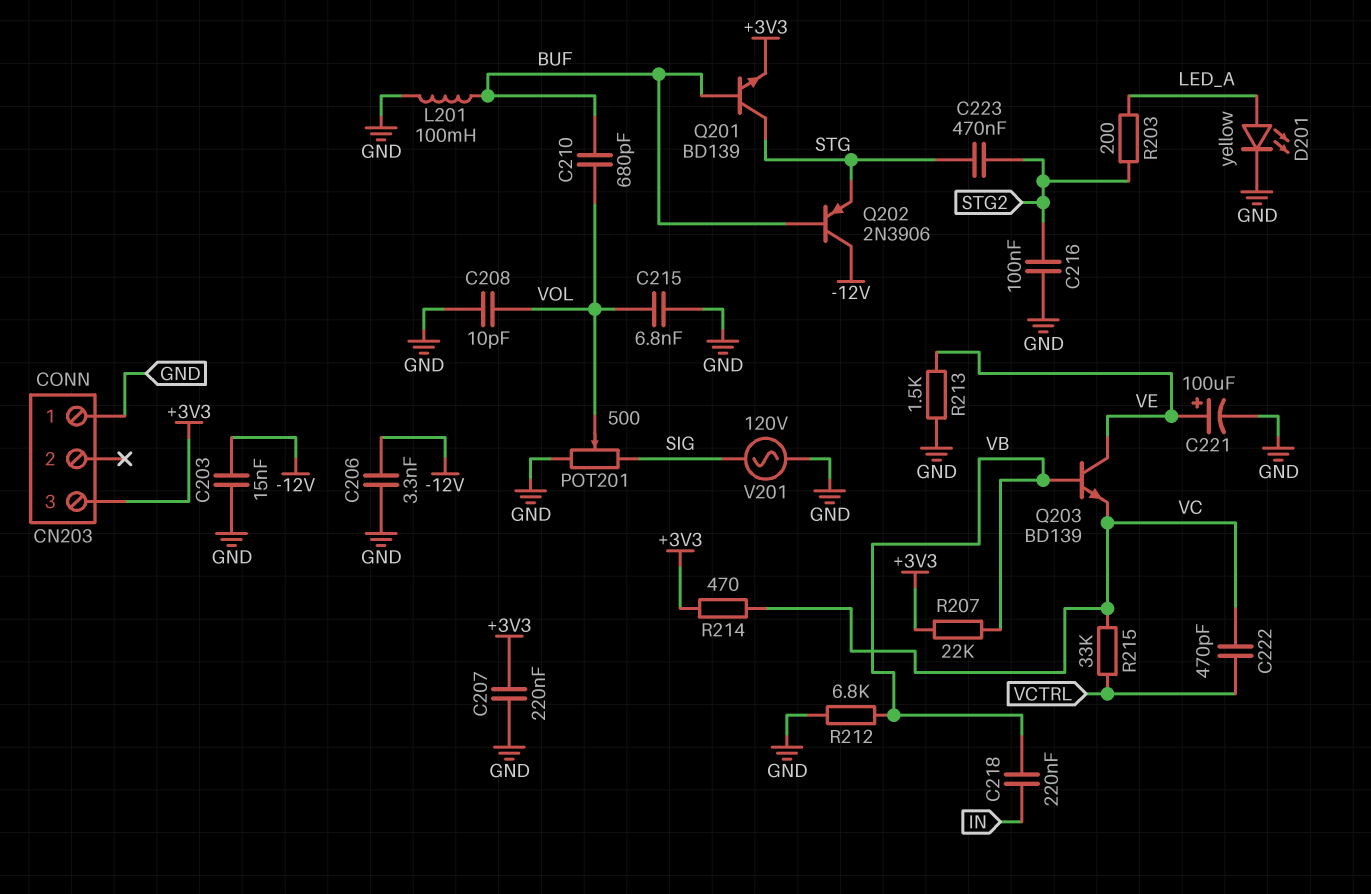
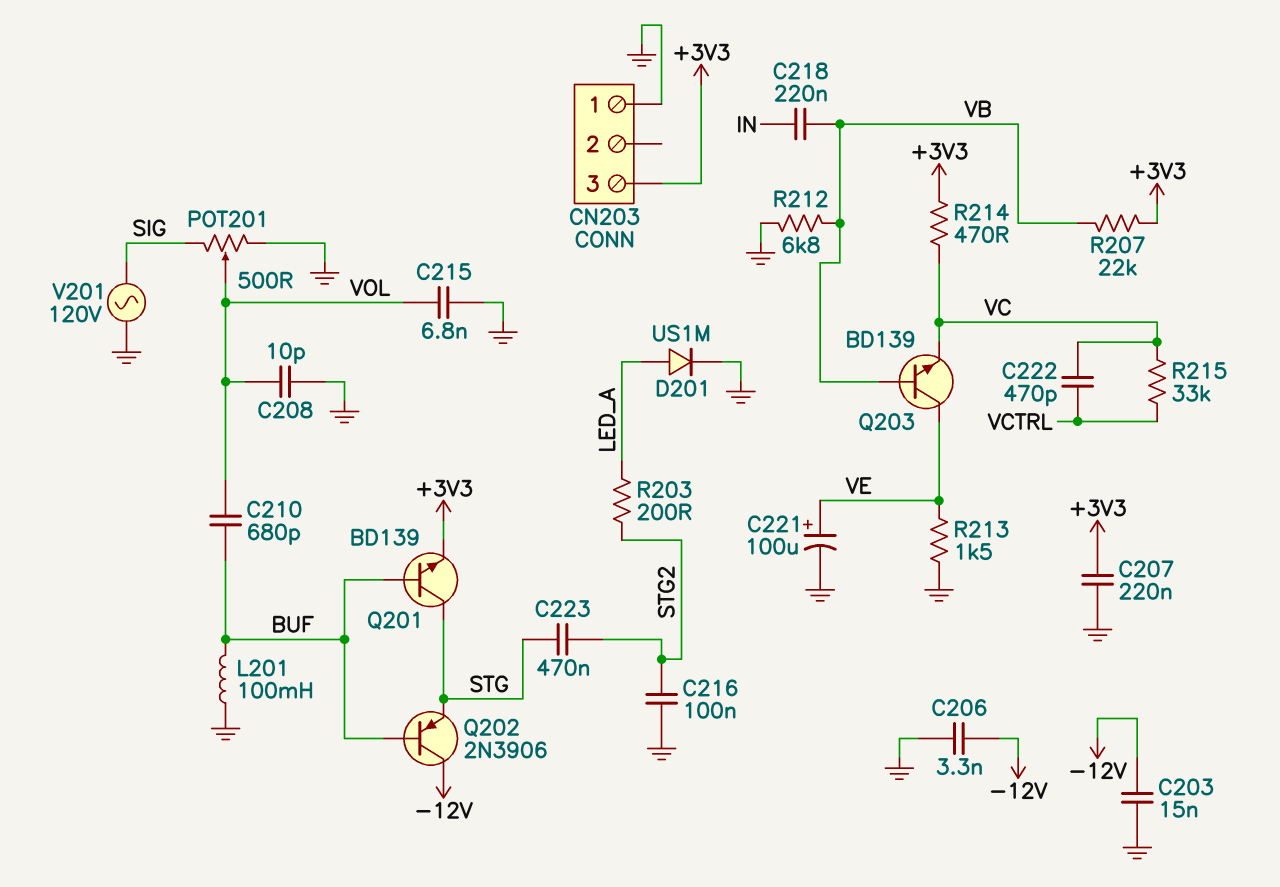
D201: LED yellow (A LED_A, K GND) -> diode US1M (A LED_A, K GND)

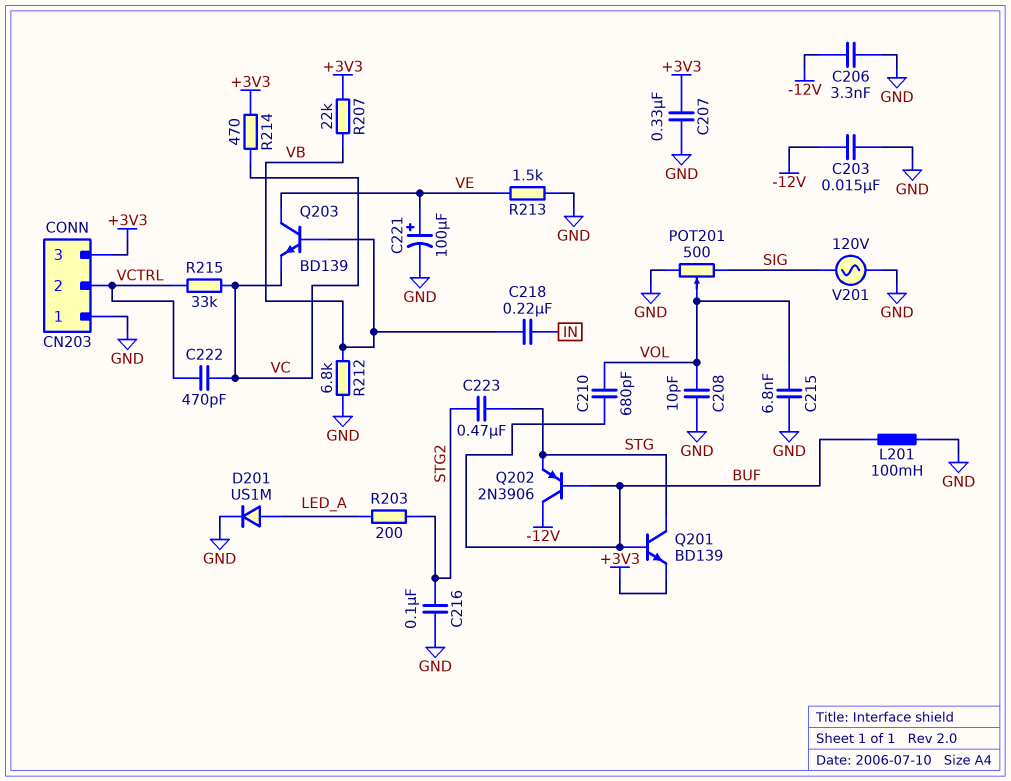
C207: 220nF (+3V3, GND) -> 330nF (+3V3, GND)
CN203 pin 2: none -> VCTRL

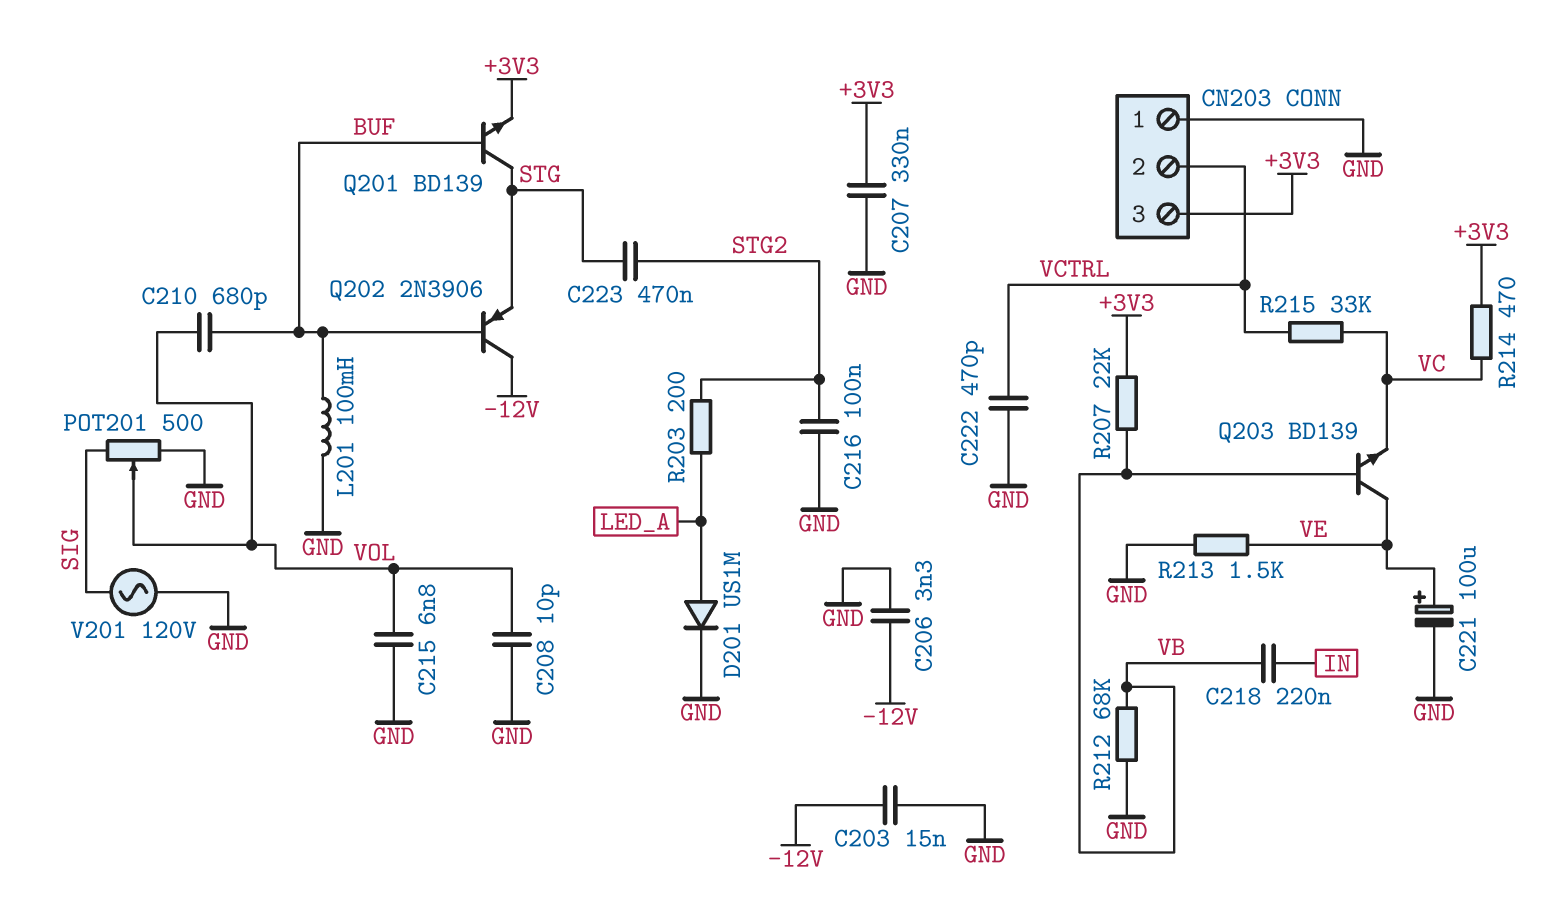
C222: 470pF (VC, VCTRL) -> 470pF (GND, VCTRL)
R212: 6.8k (GND, VB) -> 68k (GND, VB)

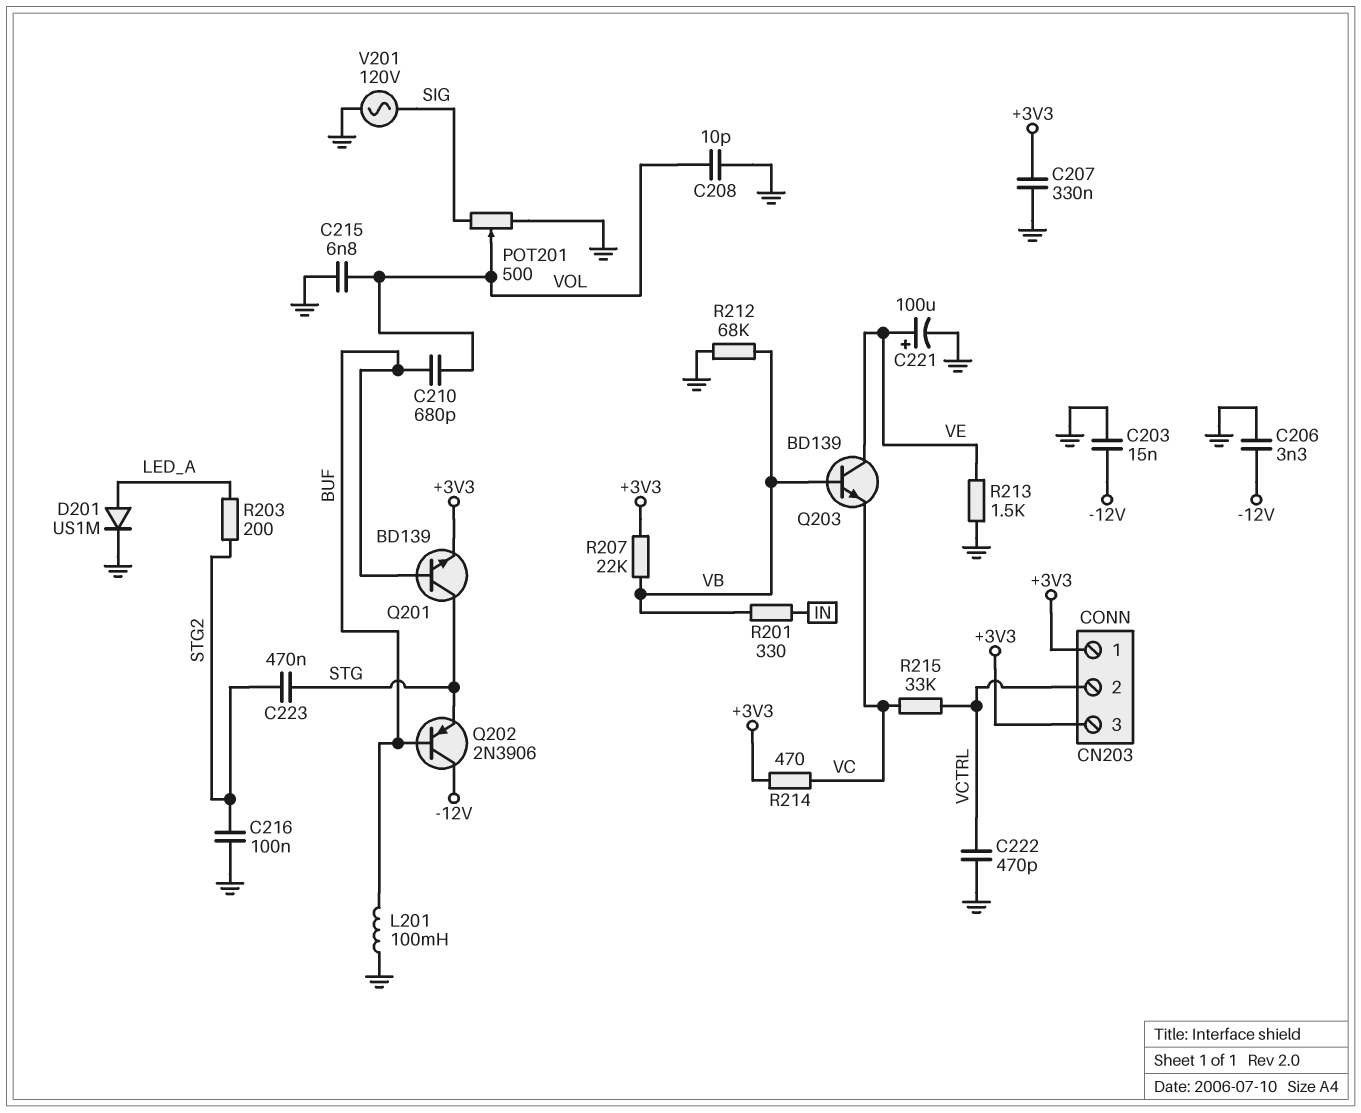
C218: 220nF (IN, VB) -> none
CN203 pin 1: GND -> +3V3
R201: none -> 330 (IN, VB)

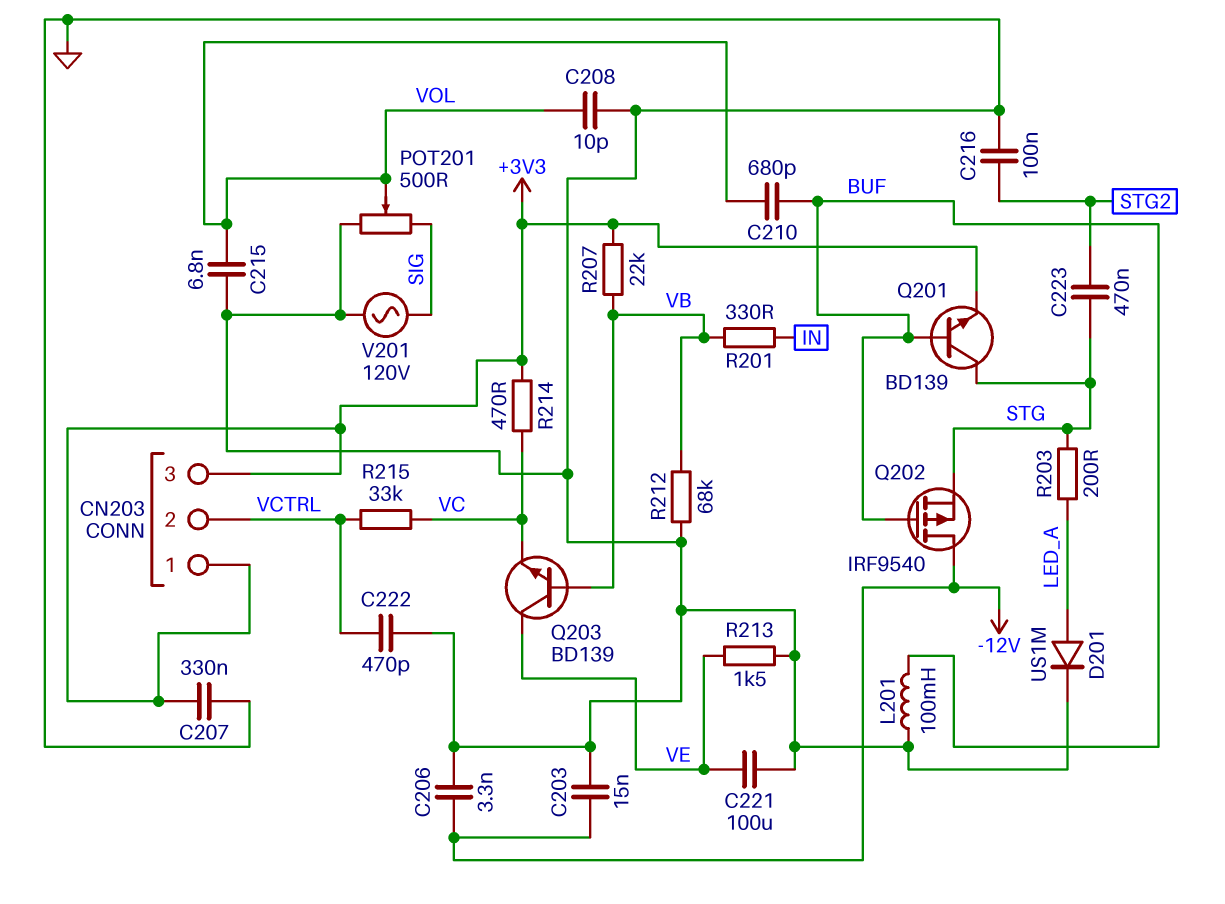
C221: 100uF (plus VE, minus GND) -> 100uF (GND, VE)
Q202: PNP 2N3906 (B BUF, C -12V, E STG) -> PMOS IRF9540 (G BUF, D -12V, S STG)
R203: 200 (LED_A, STG2) -> 200 (LED_A, STG)

